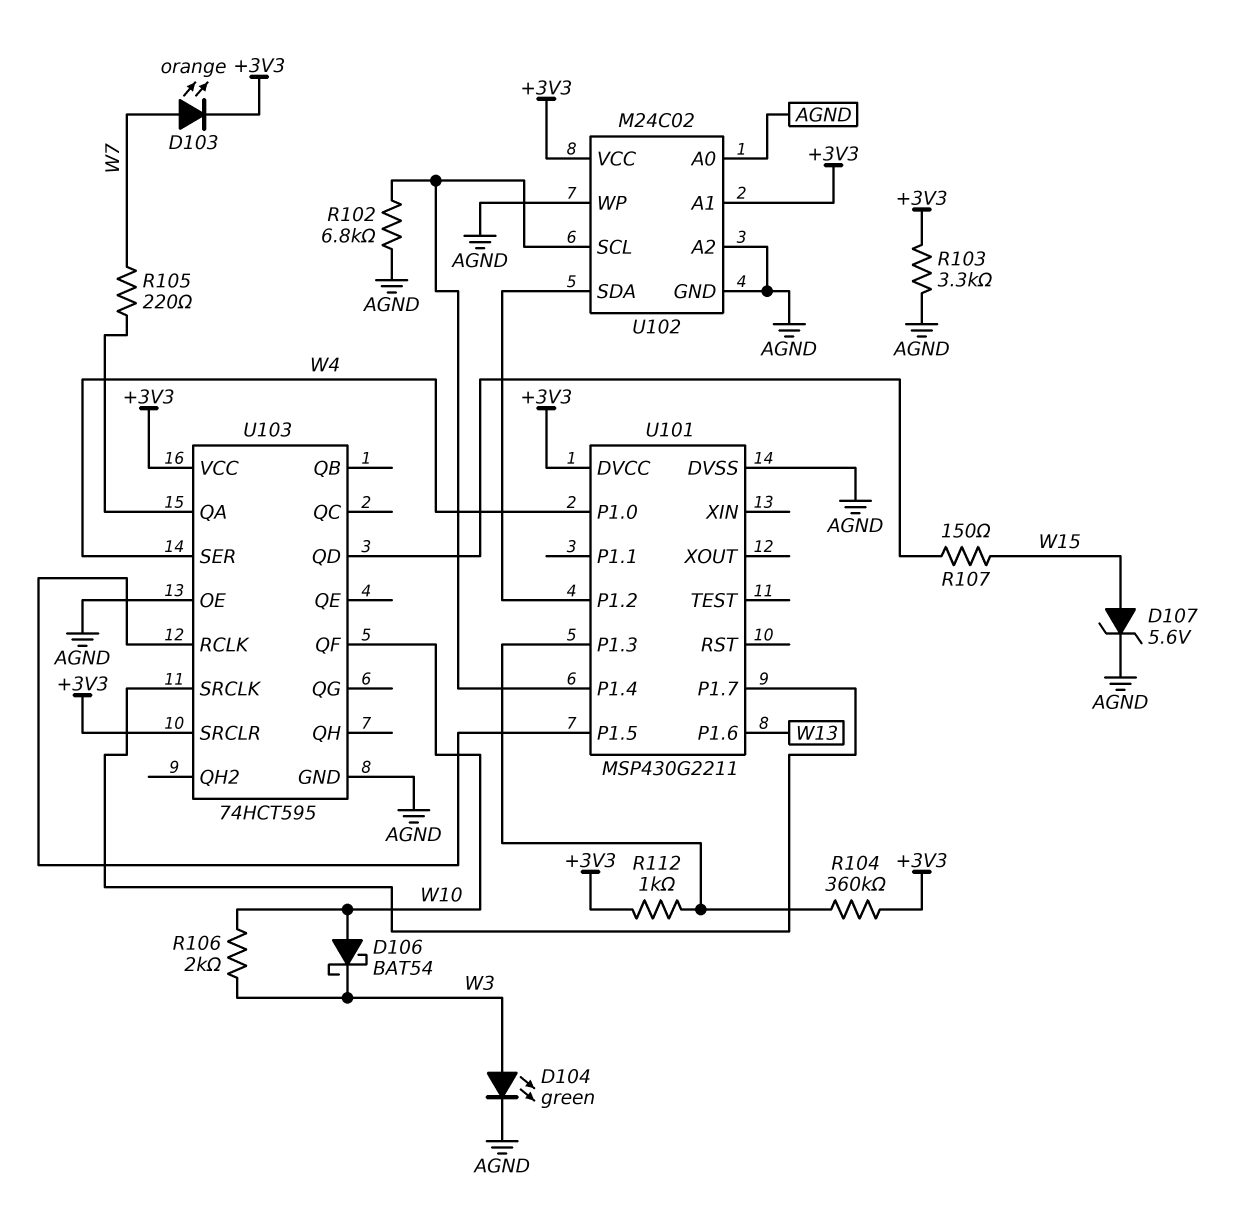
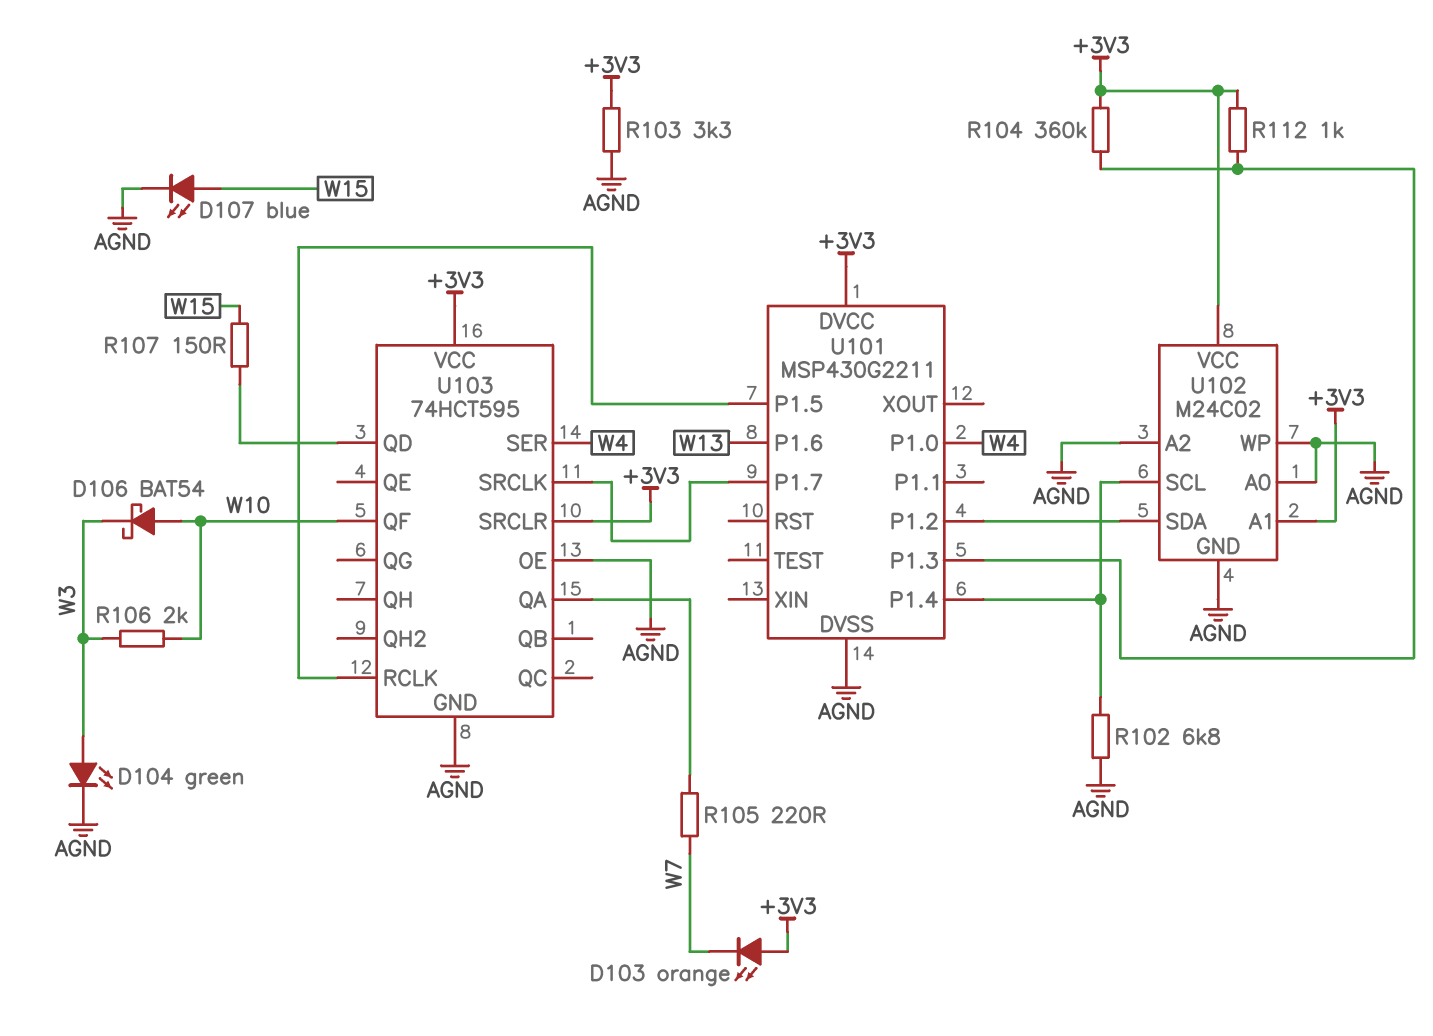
D103: LED orange (A W7, K +3V3) -> LED orange (A +3V3, K W7)
D107: zener 5.6V (A W15, K AGND) -> LED blue (A W15, K AGND)

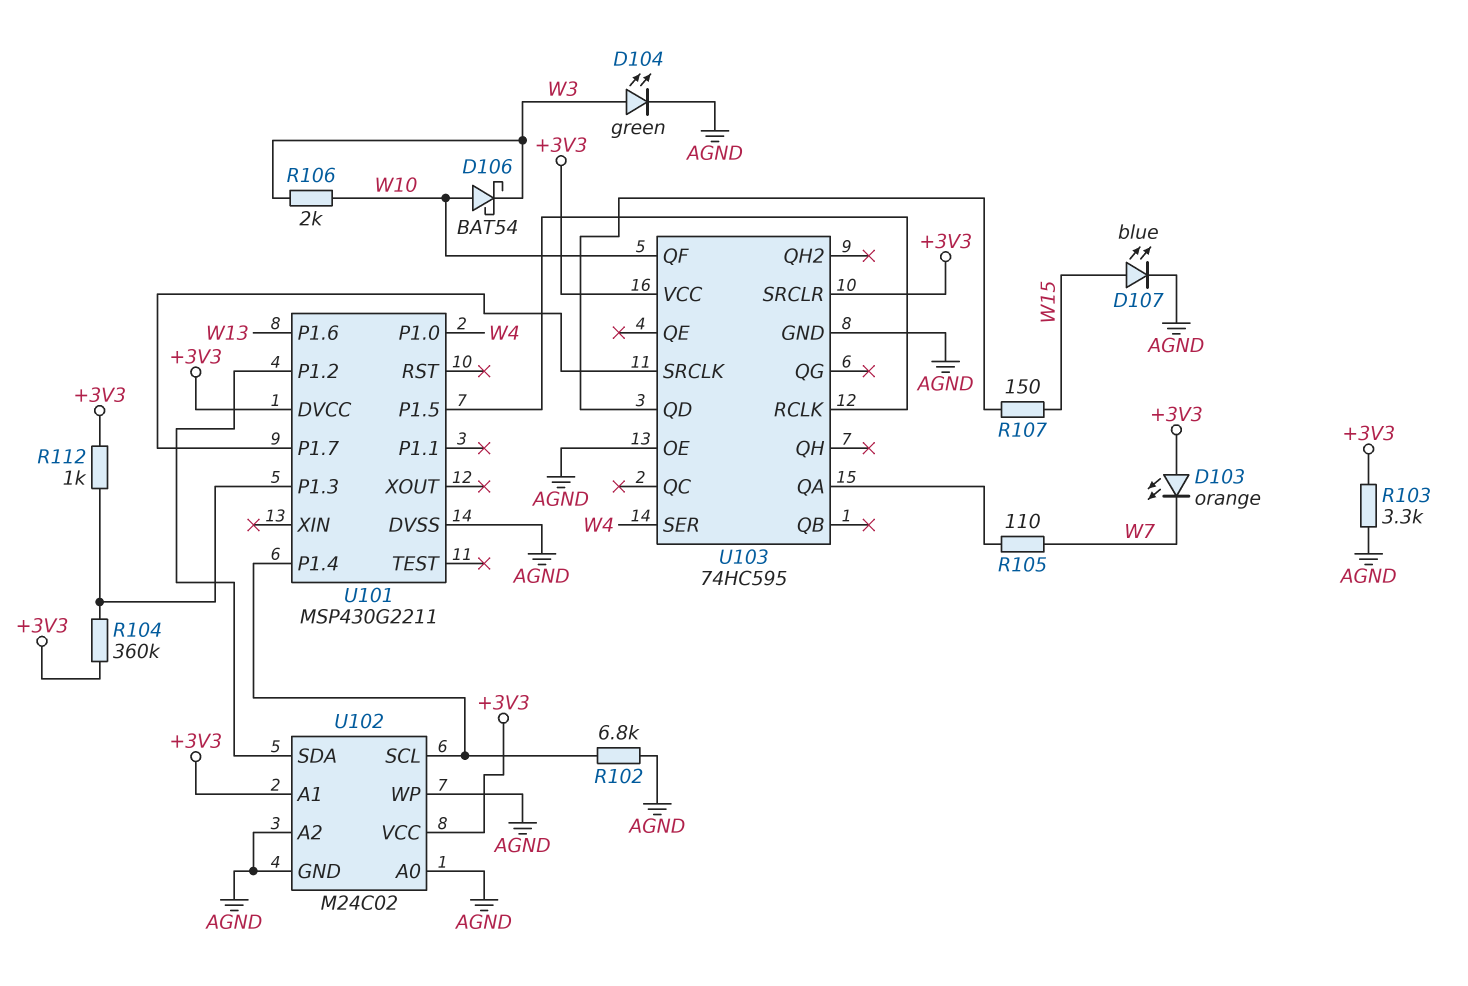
R105: 220 (U103/QA, W7) -> 110 (U103/QA, W7)
U103: 74HCT595 -> 74HC595

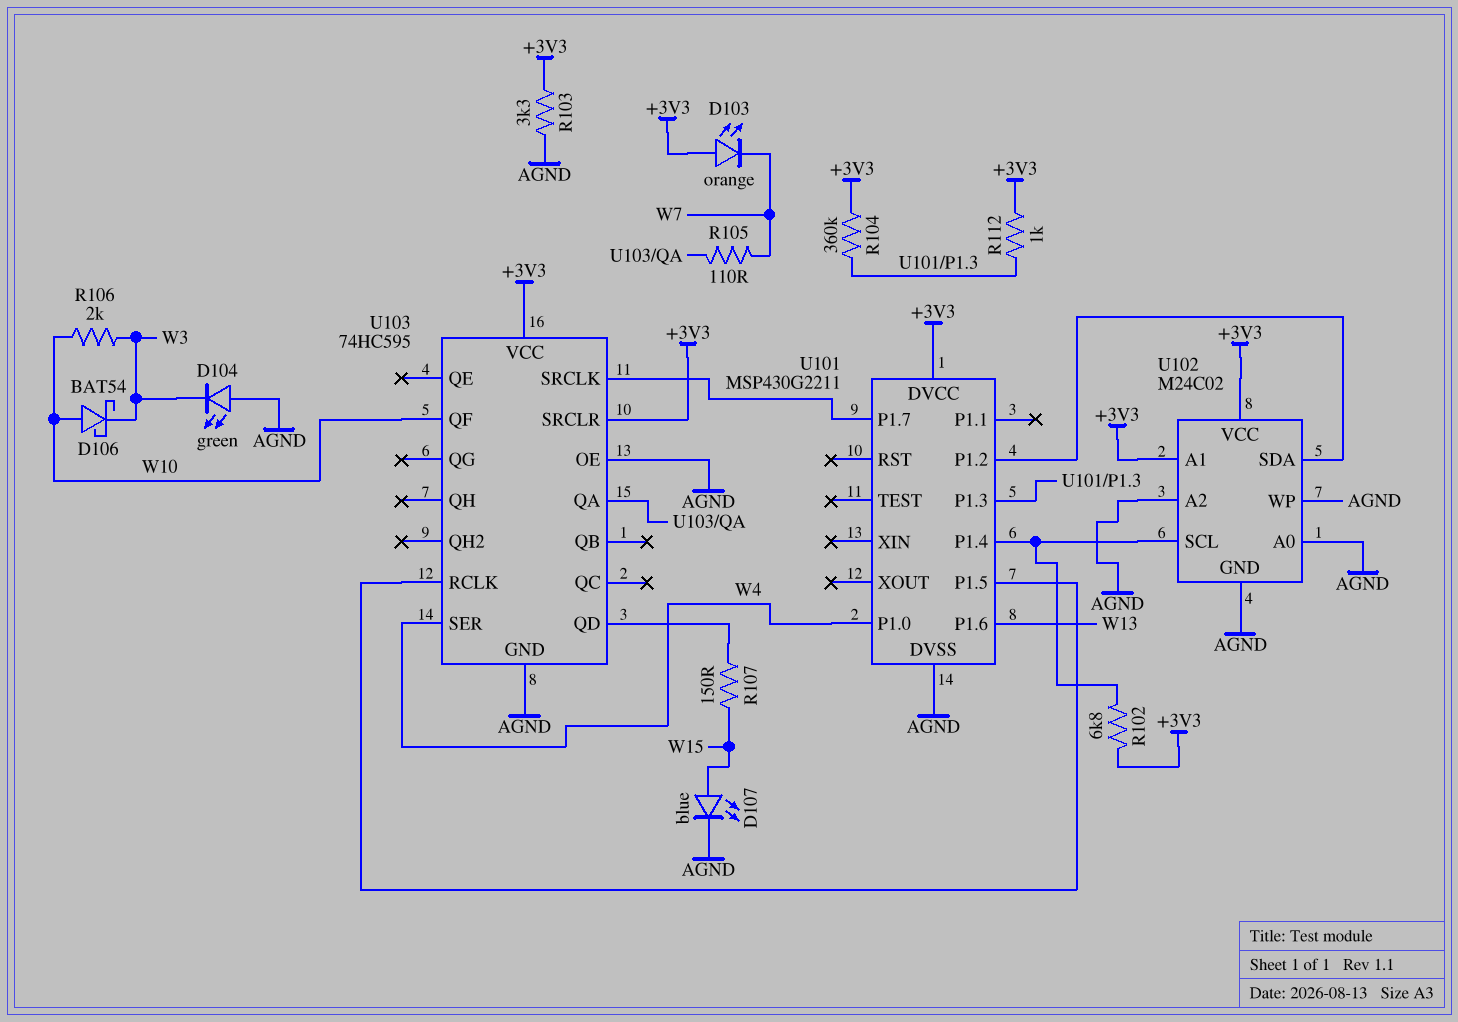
D104: LED green (A W3, K AGND) -> LED green (A AGND, K W3)
R102: 6.8k (AGND, U101/P1.4) -> 6.8k (+3V3, U101/P1.4)

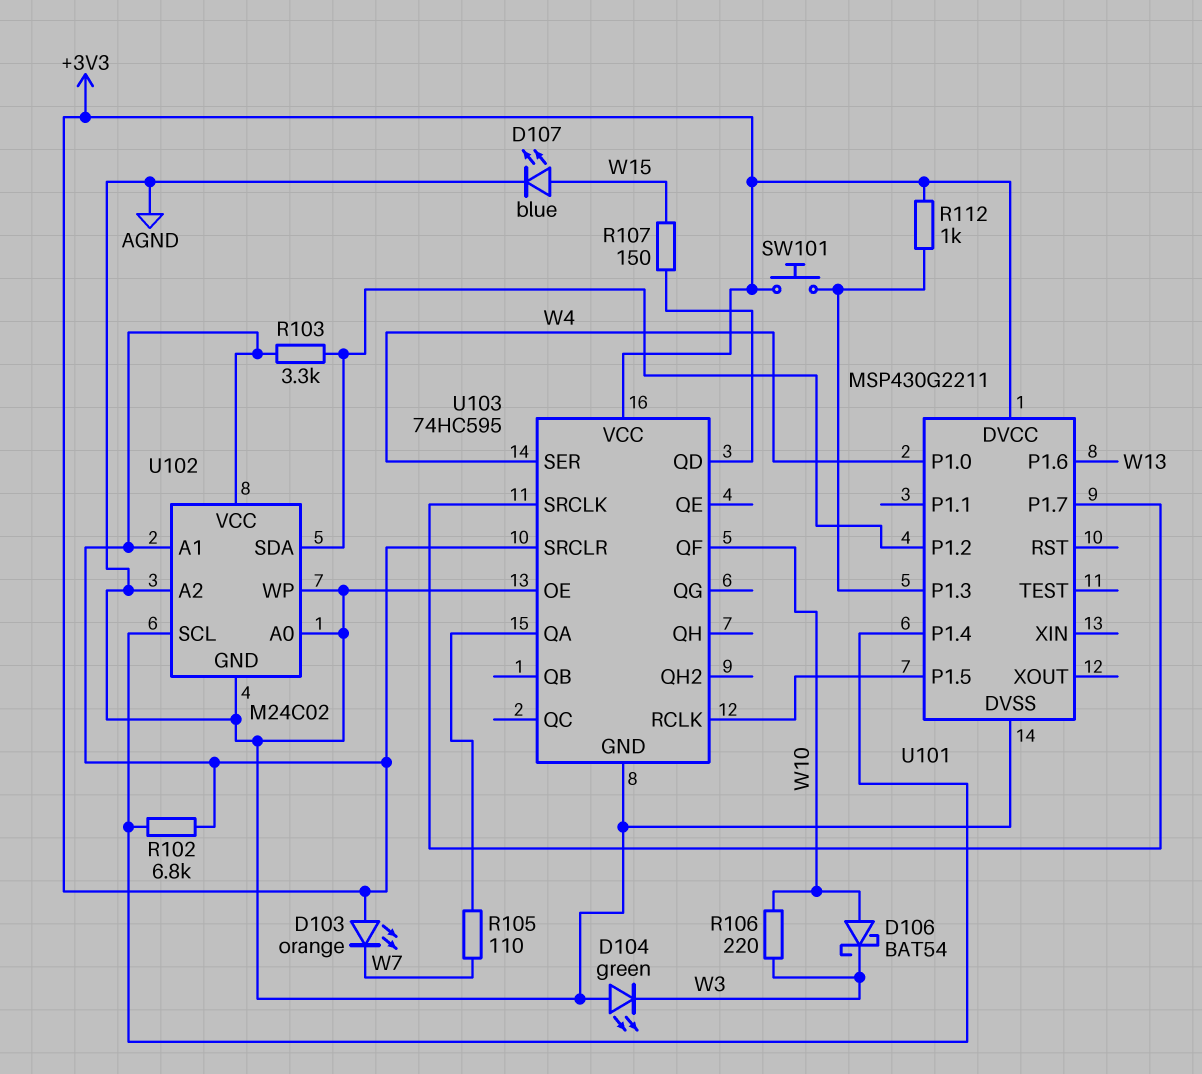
R103: 3.3k (+3V3, AGND) -> 3.3k (+3V3, U101/P1.2)
R104: 360k (+3V3, U101/P1.3) -> none
R106: 2k (W3, W10) -> 220 (W3, W10)
SW101: none -> button (+3V3, U101/P1.3)

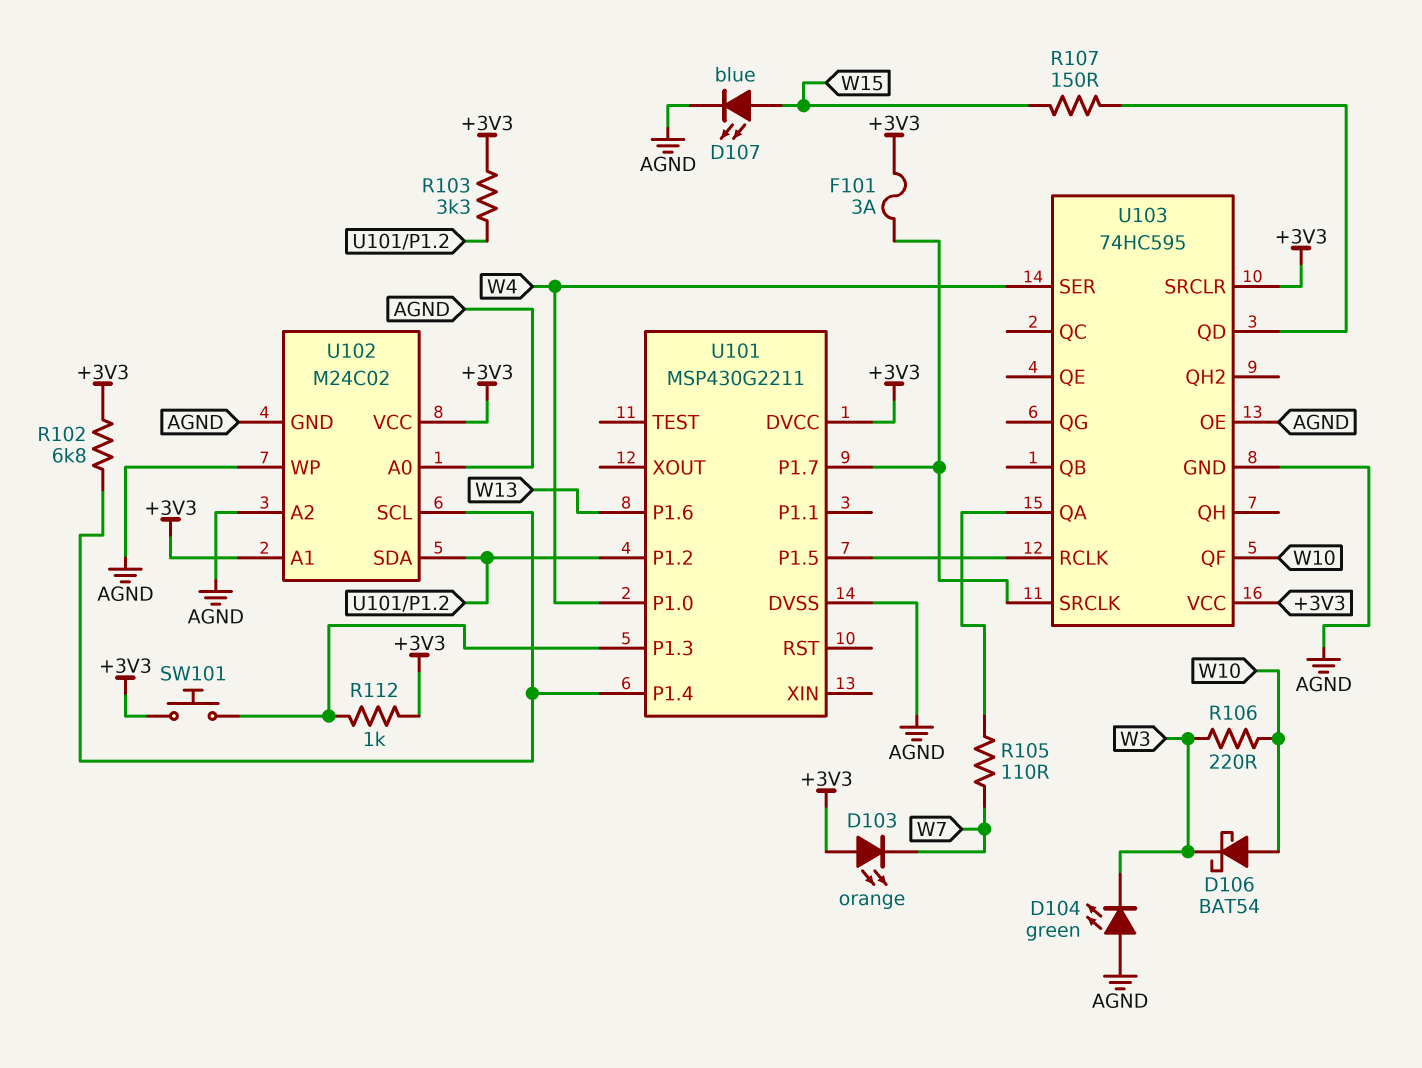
F101: none -> 3A (+3V3, U101/P1.7)

